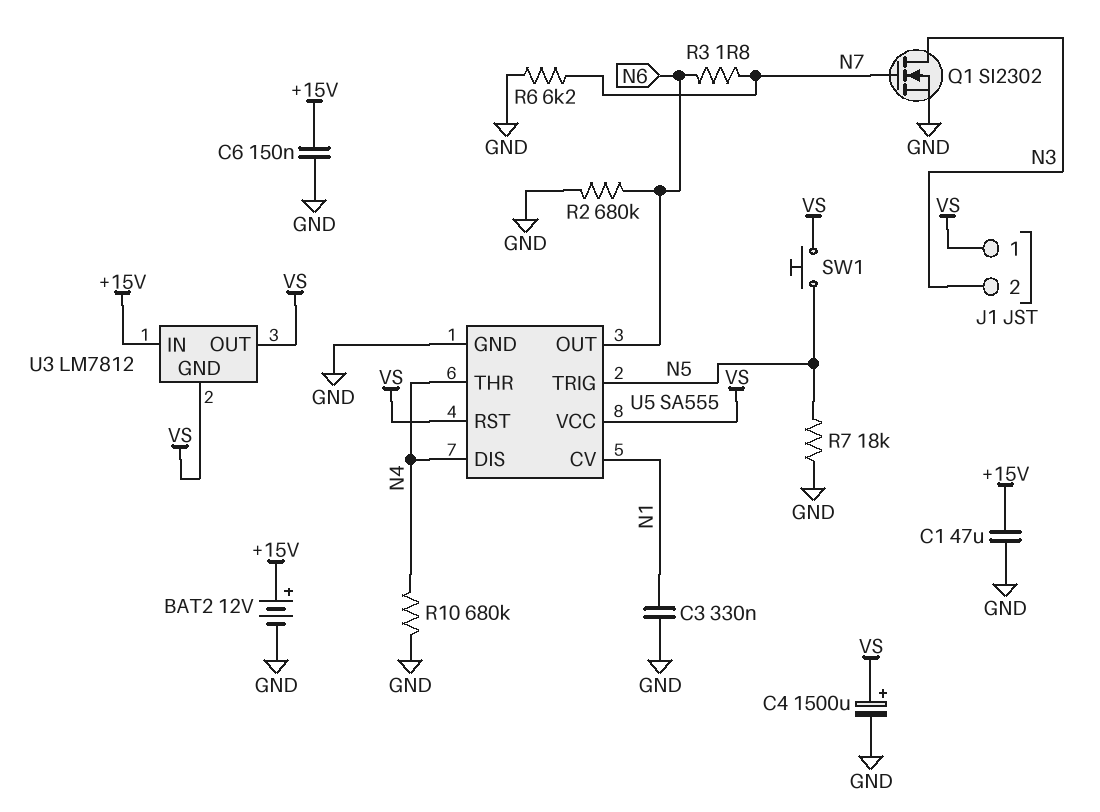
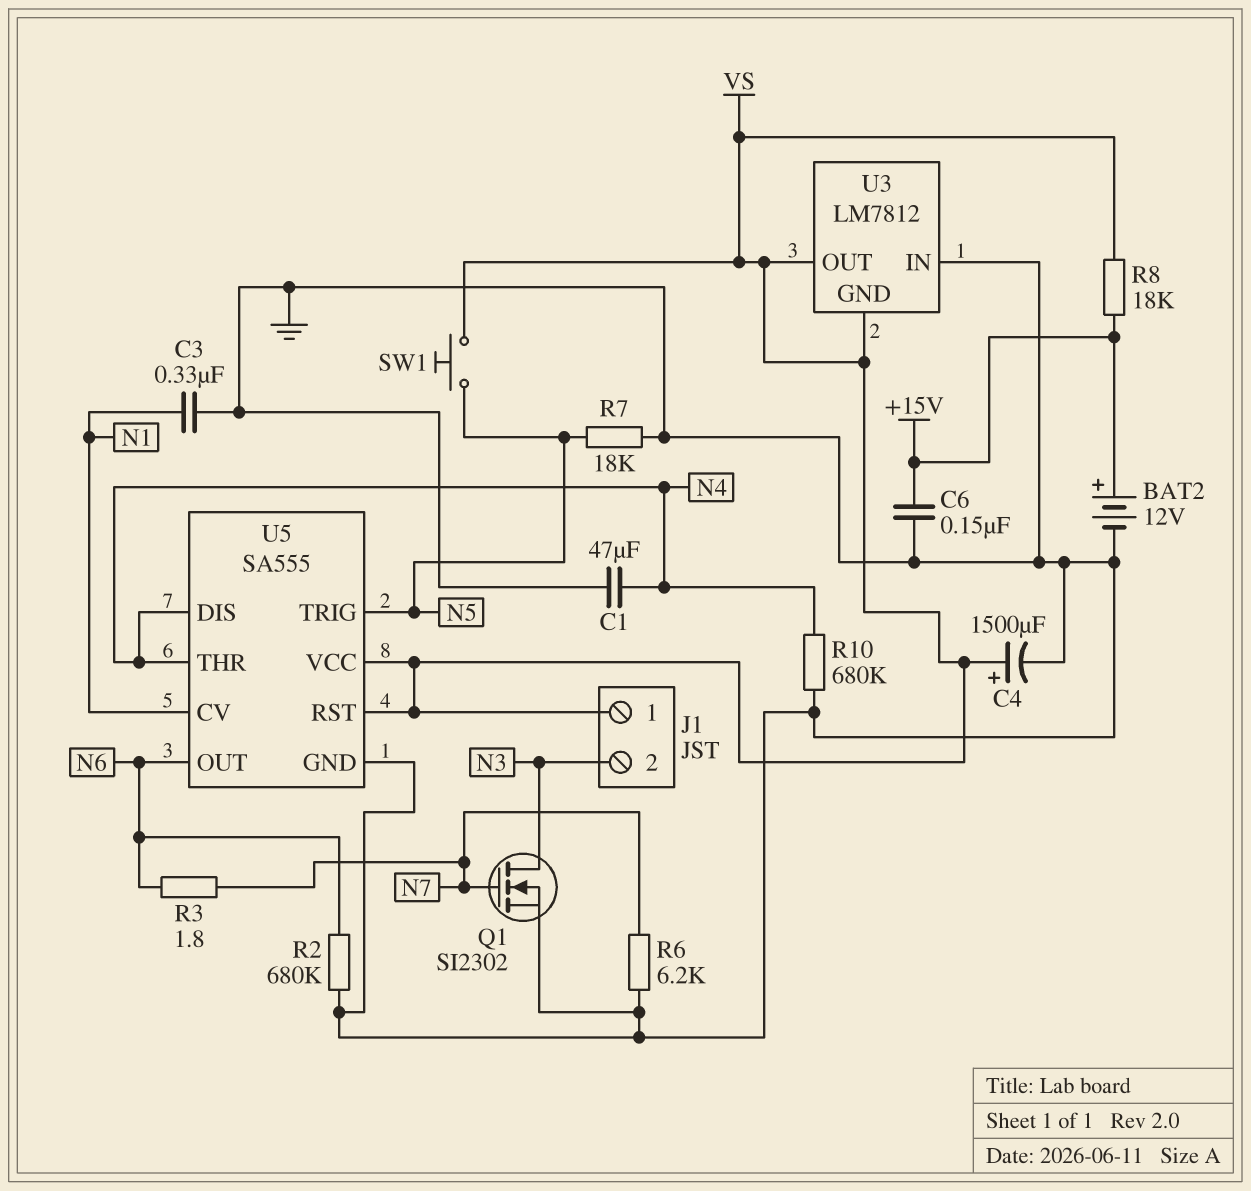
C1: 47uF (+15V, GND) -> 47uF (GND, N4)
R8: none -> 18k (+15V, VS)
U3 pin IN: +15V -> GND

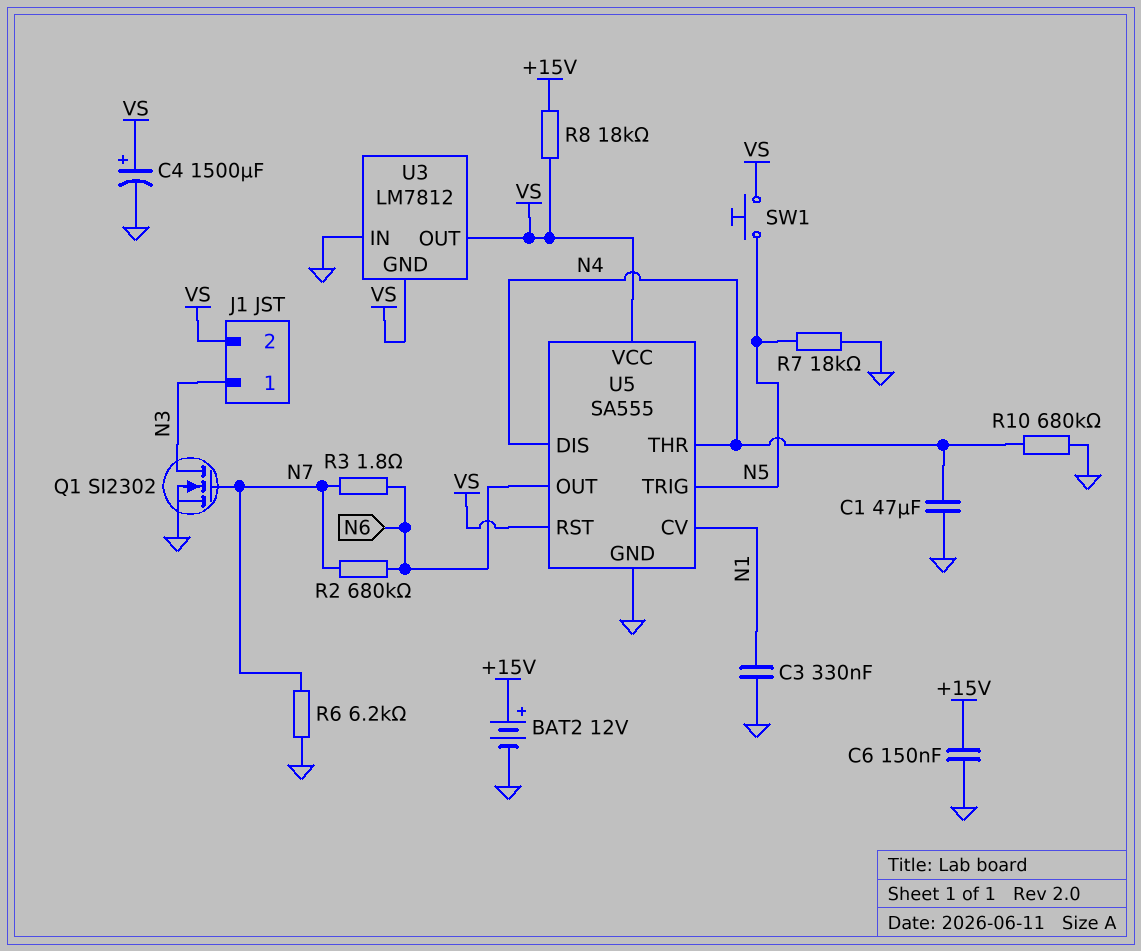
J1 pin 1: VS -> N3
J1 pin 2: N3 -> VS
R2: 680k (GND, N6) -> 680k (N6, N7)

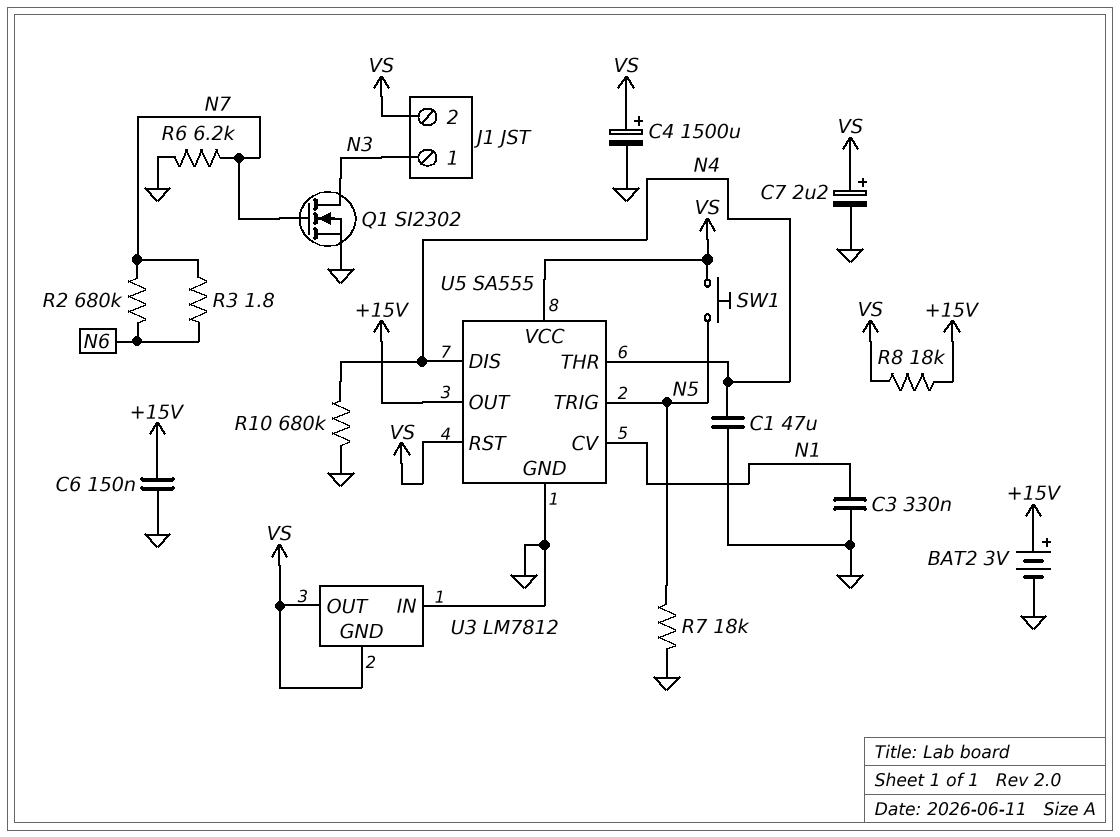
BAT2: 12V (plus +15V, minus GND) -> 3V (plus +15V, minus GND)
C7: none -> 2.2uF (plus VS, minus GND)
U5 pin OUT: N6 -> +15V

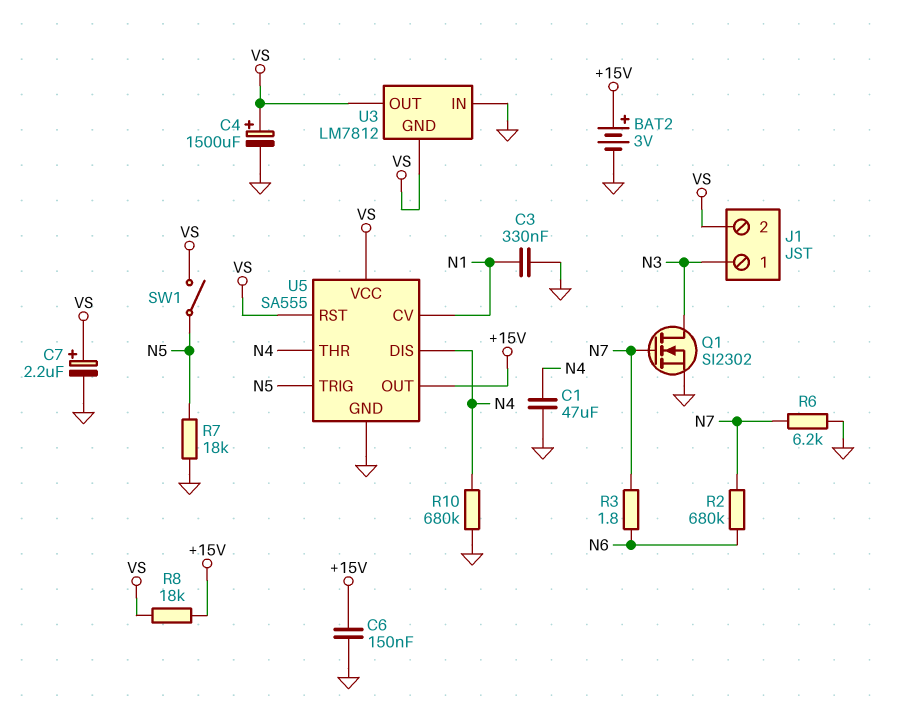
SW1: button (N5, VS) -> switch (N5, VS)

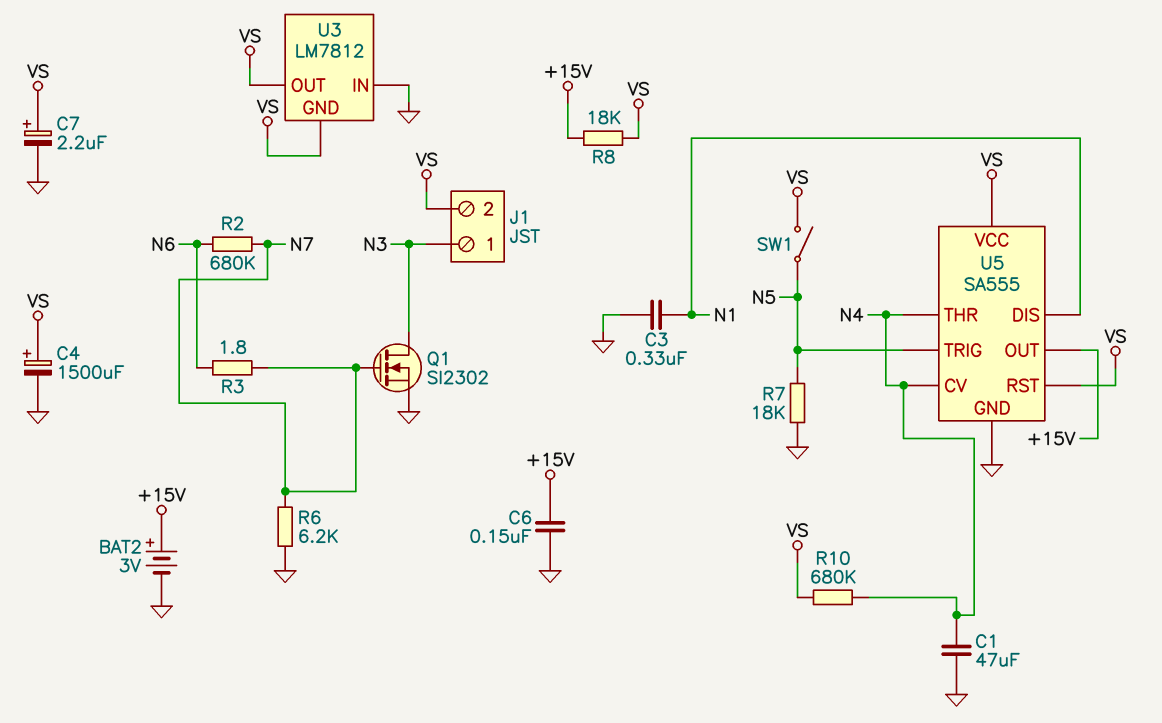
R10: 680k (GND, N4) -> 680k (N4, VS)
U5 pin CV: N1 -> N4
U5 pin DIS: N4 -> N1

